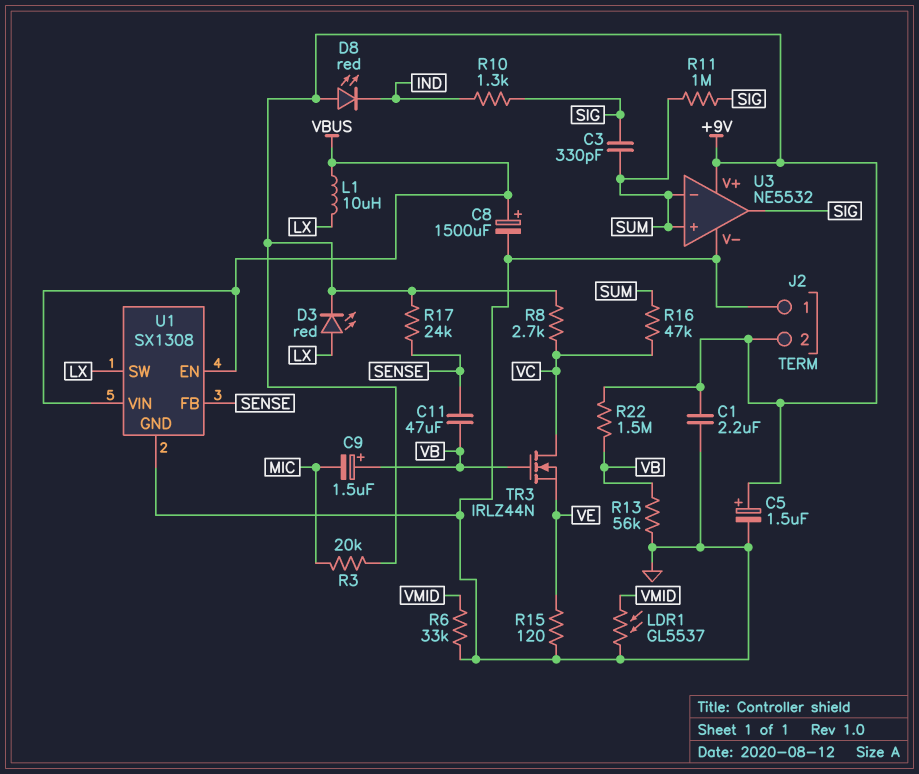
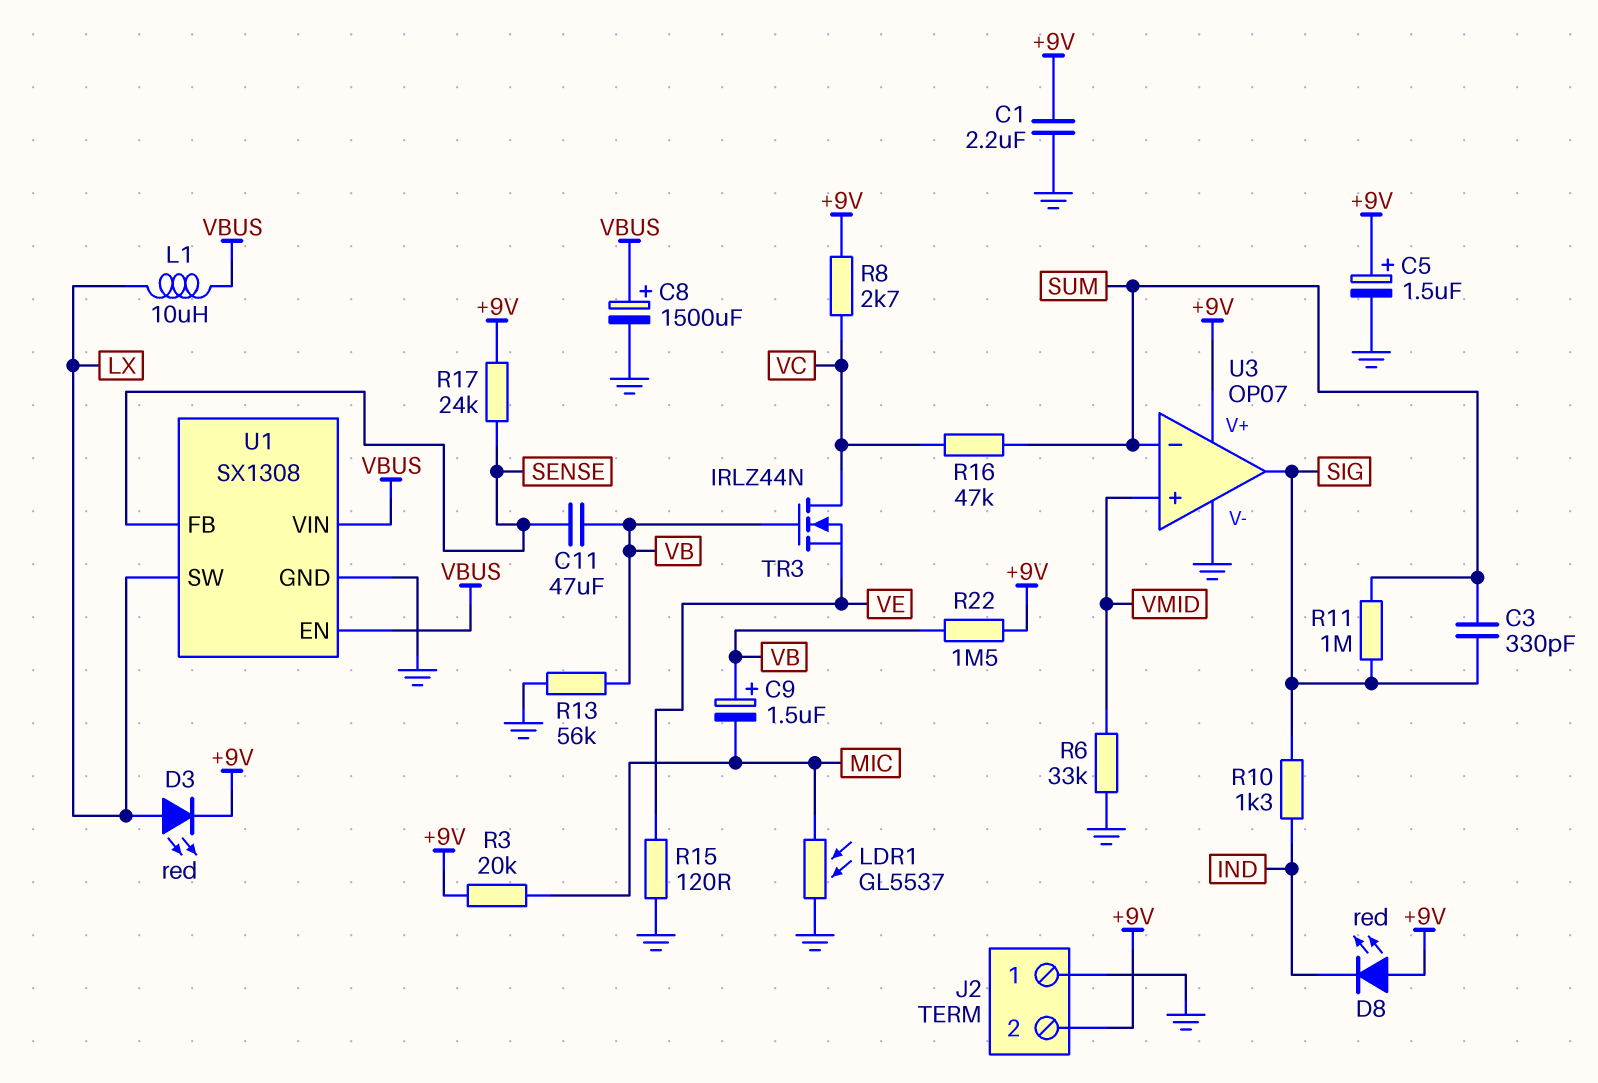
LDR1: GL5537 (GND, VMID) -> GL5537 (GND, MIC)
U3: NE5532 -> OP07
U3 pin in+: SUM -> VMID

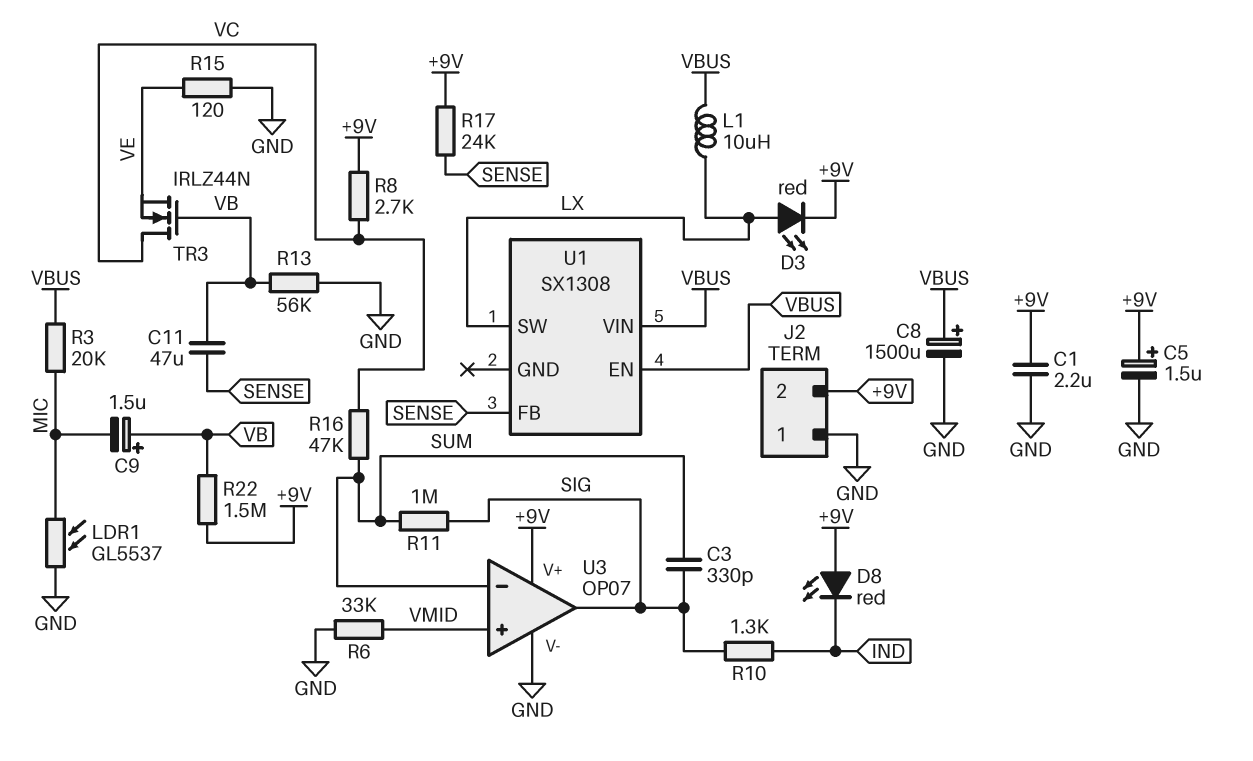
R3: 20k (+9V, MIC) -> 20k (MIC, VBUS)
U1 pin GND: GND -> none

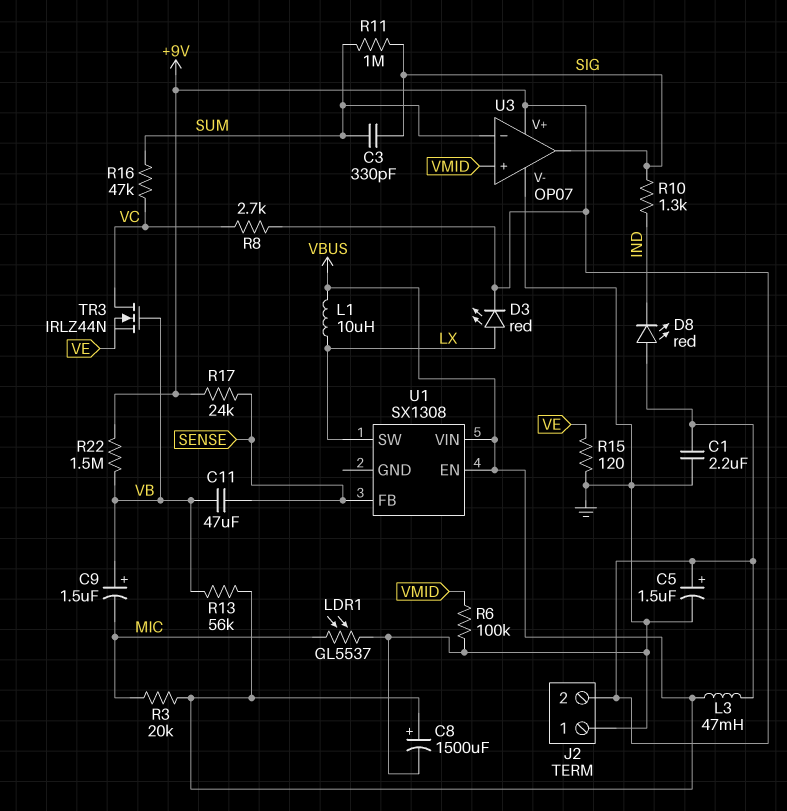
L3: none -> 47mH (+9V, VBUS)
R6: 33k (GND, VMID) -> 100k (GND, VMID)
R13: 56k (GND, VB) -> 56k (VB, VBUS)

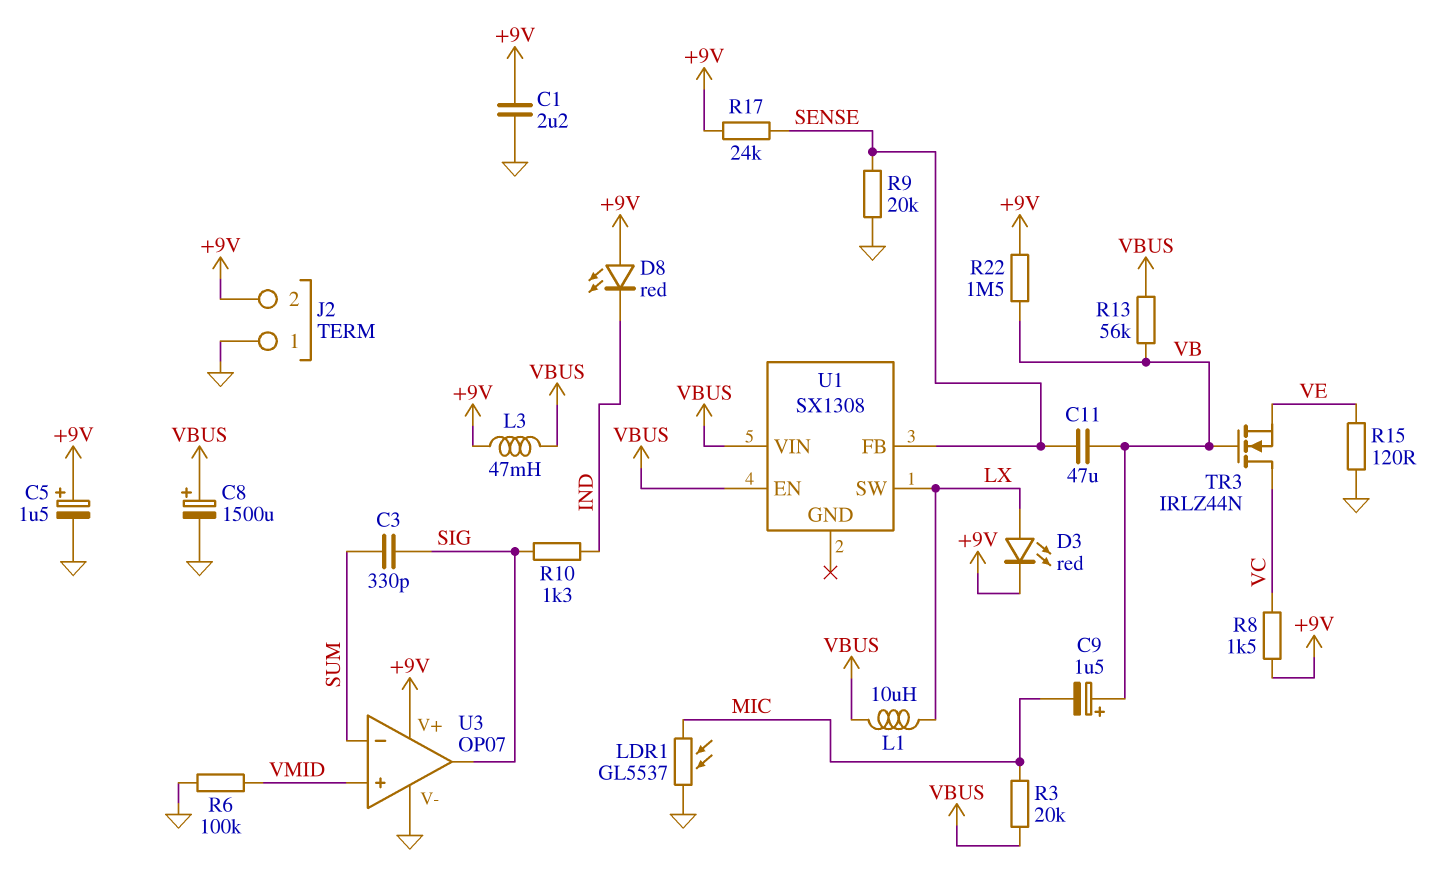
R8: 2.7k (+9V, VC) -> 1.5k (+9V, VC)
R9: none -> 20k (GND, SENSE)
R11: 1M (SIG, SUM) -> none
R16: 47k (SUM, VC) -> none

